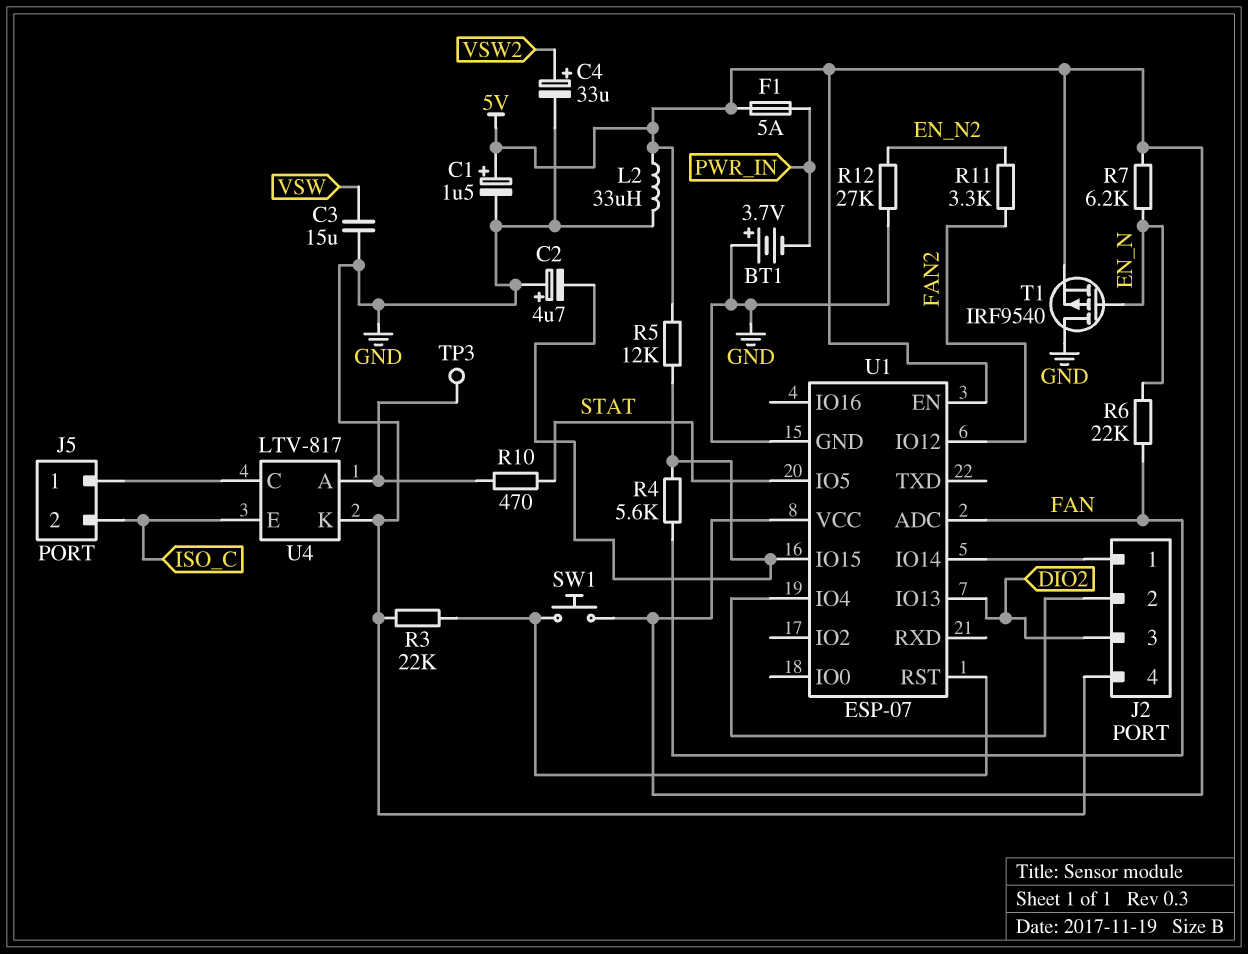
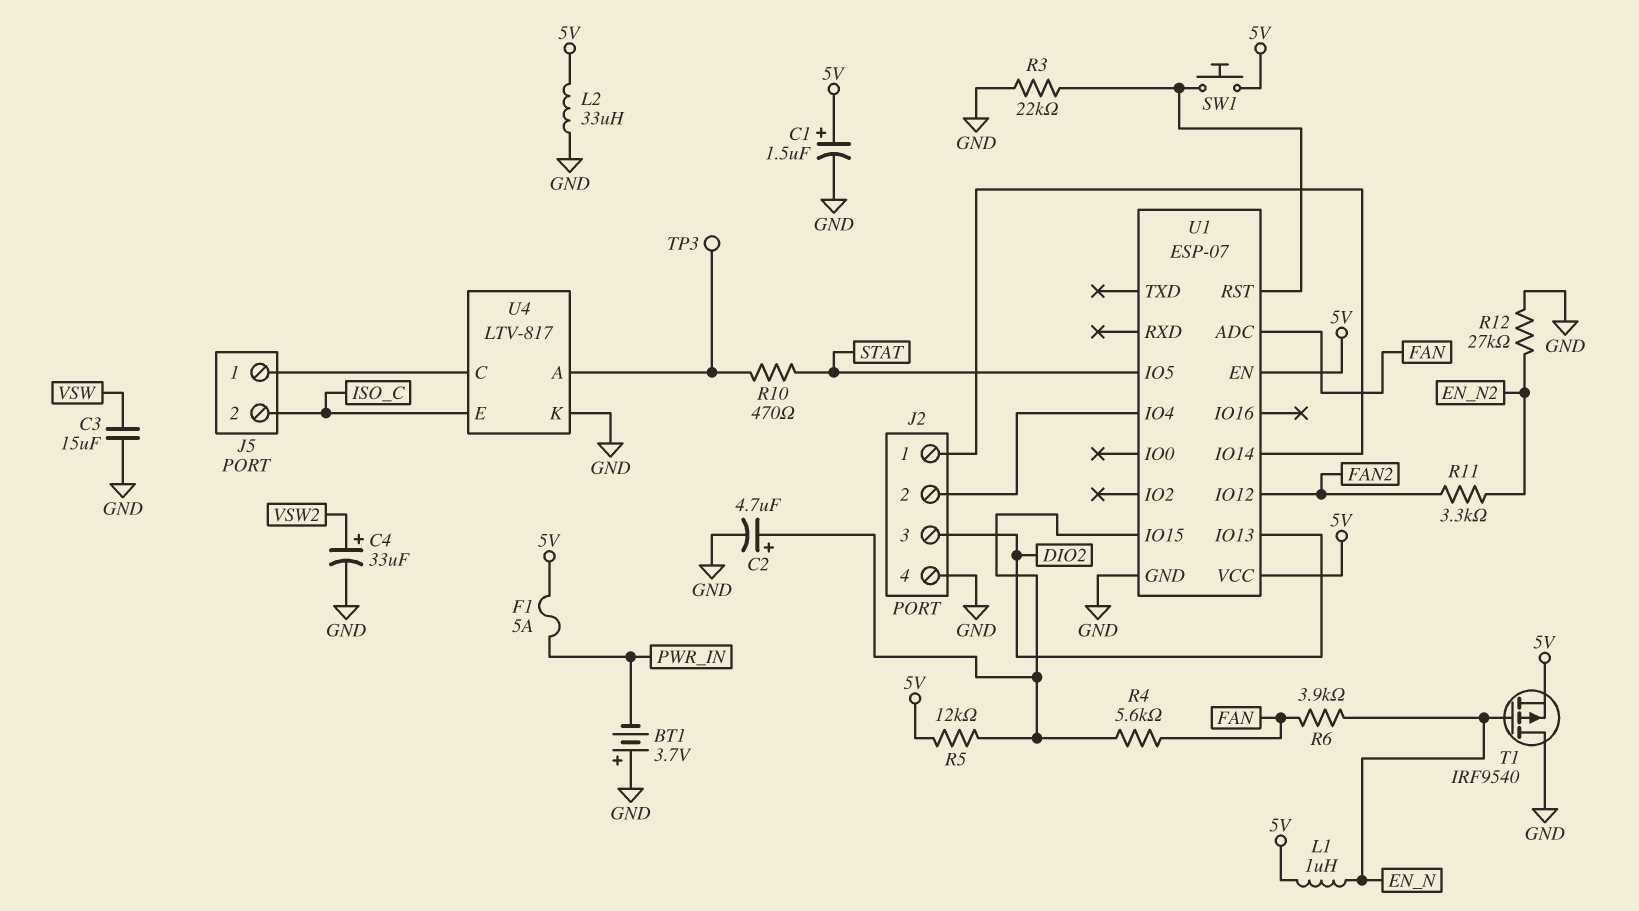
C2: 4.7uF (plus GND, minus U1/IO15) -> 4.7uF (plus U1/IO15, minus GND)
L1: none -> 1uH (5V, EN_N)
R6: 22k (EN_N, FAN) -> 3.9k (EN_N, FAN)
R7: 6.2k (5V, EN_N) -> none

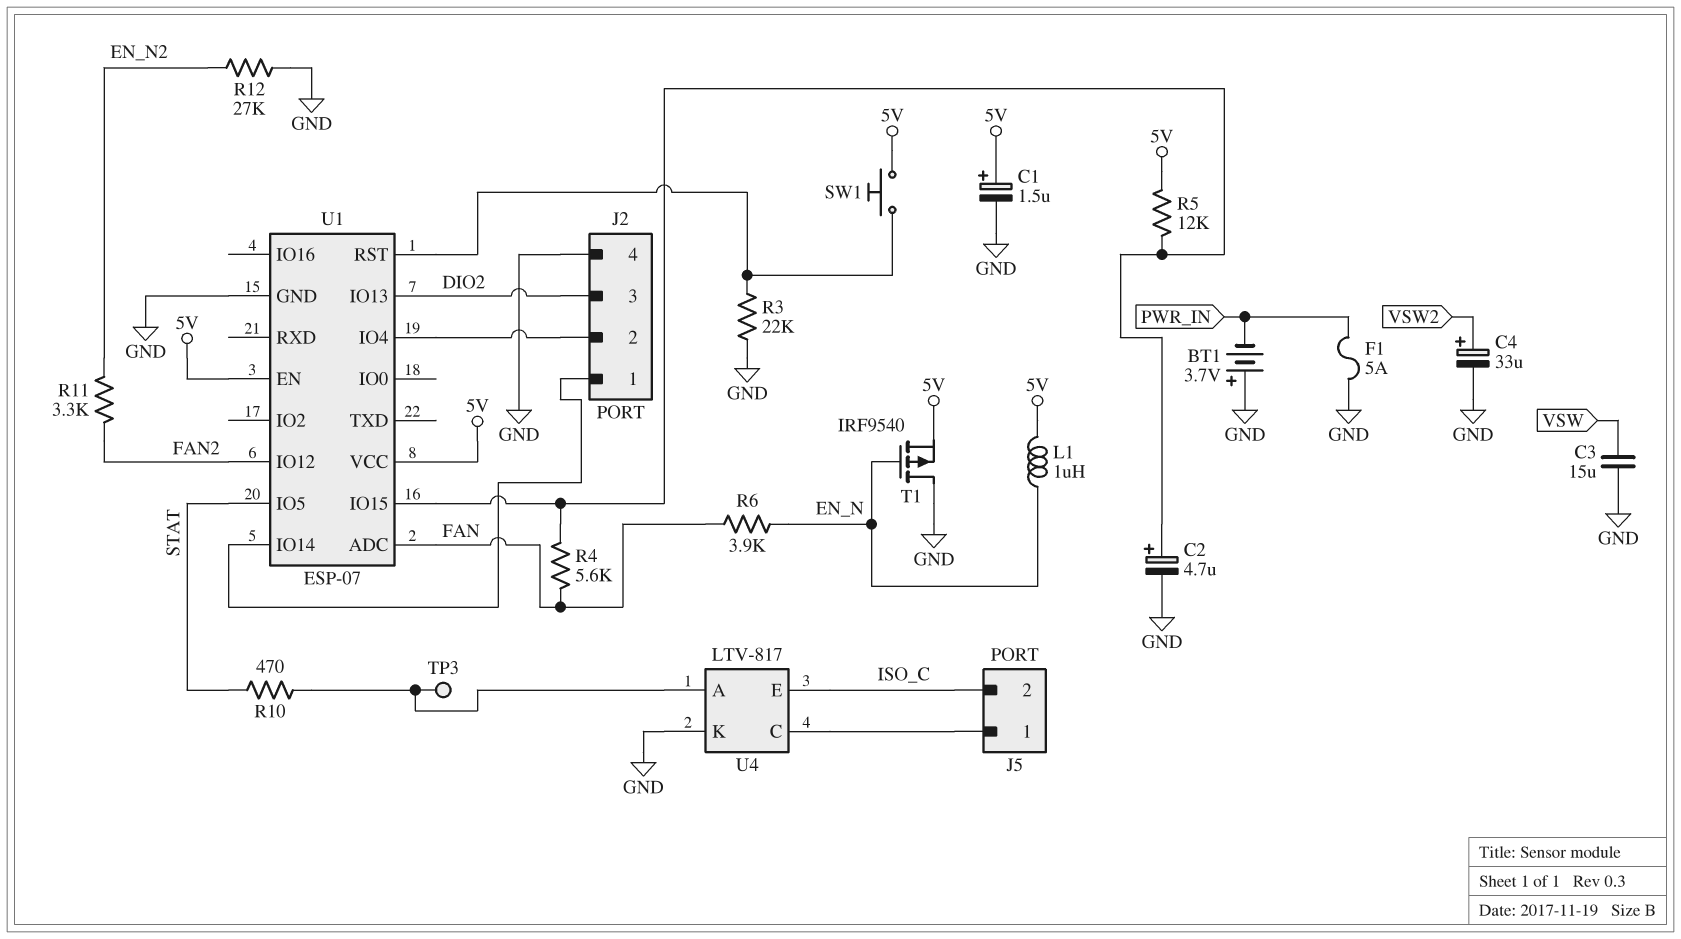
F1: 5A (5V, PWR_IN) -> 5A (GND, PWR_IN)
L2: 33uH (5V, GND) -> none

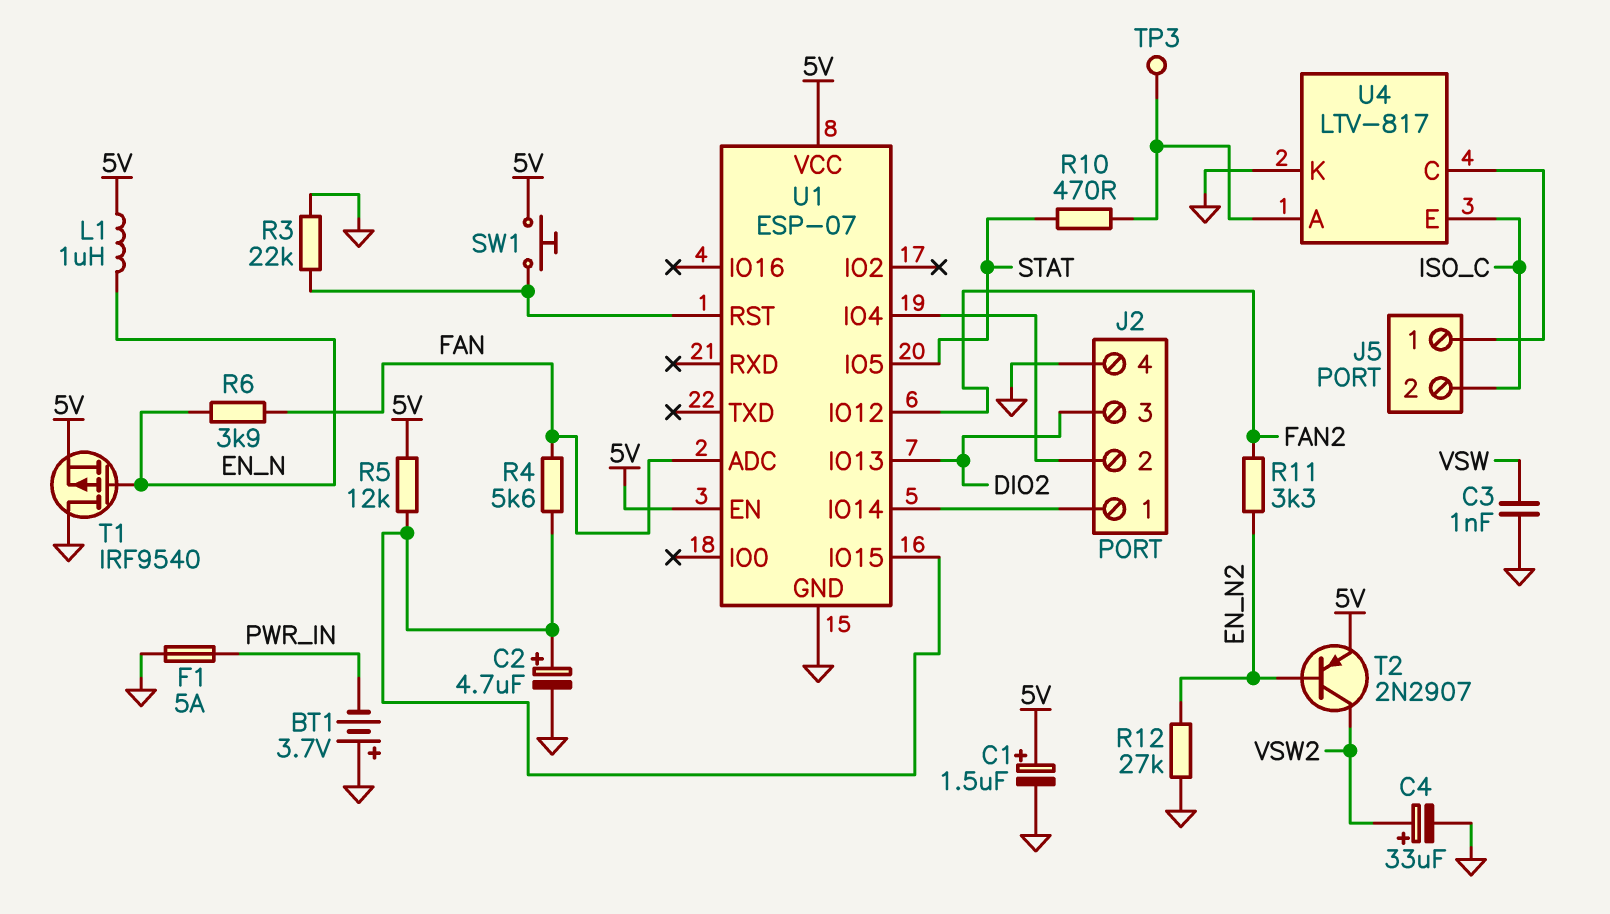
C3: 15uF (GND, VSW) -> 1nF (GND, VSW)
T2: none -> PNP 2N2907 (B EN_N2, C VSW2, E 5V)

